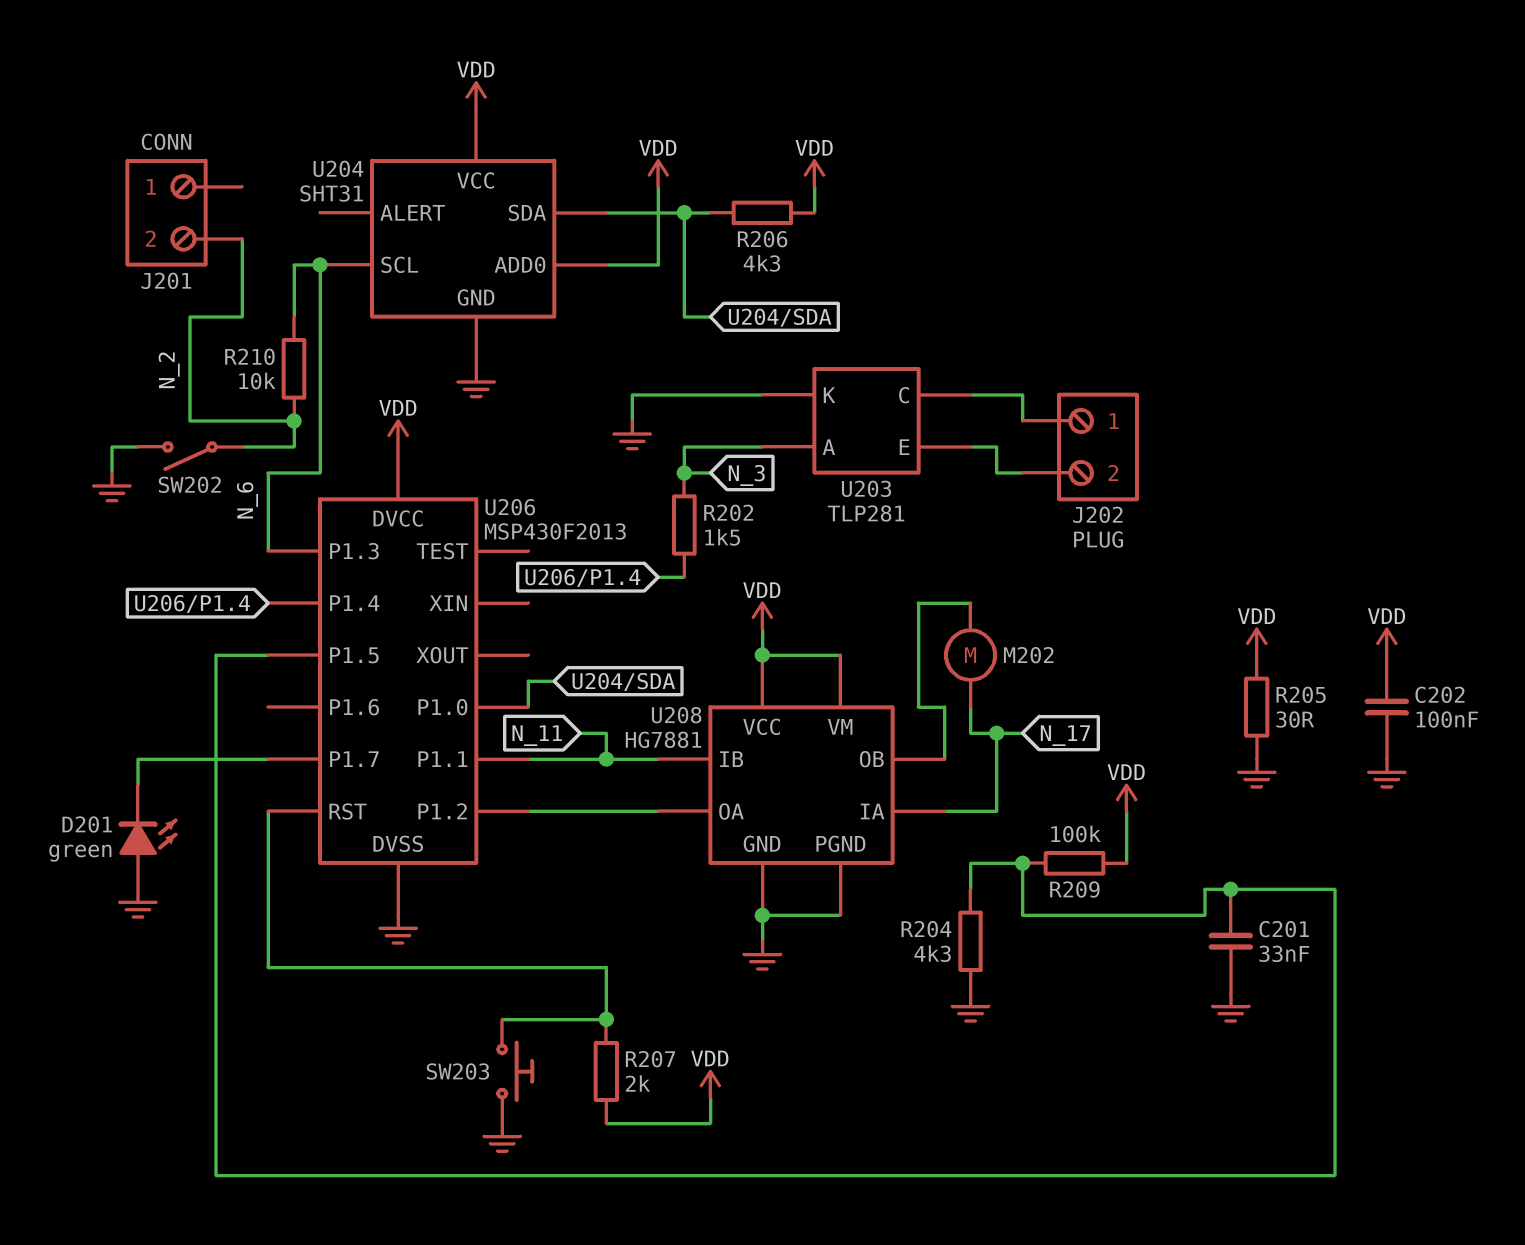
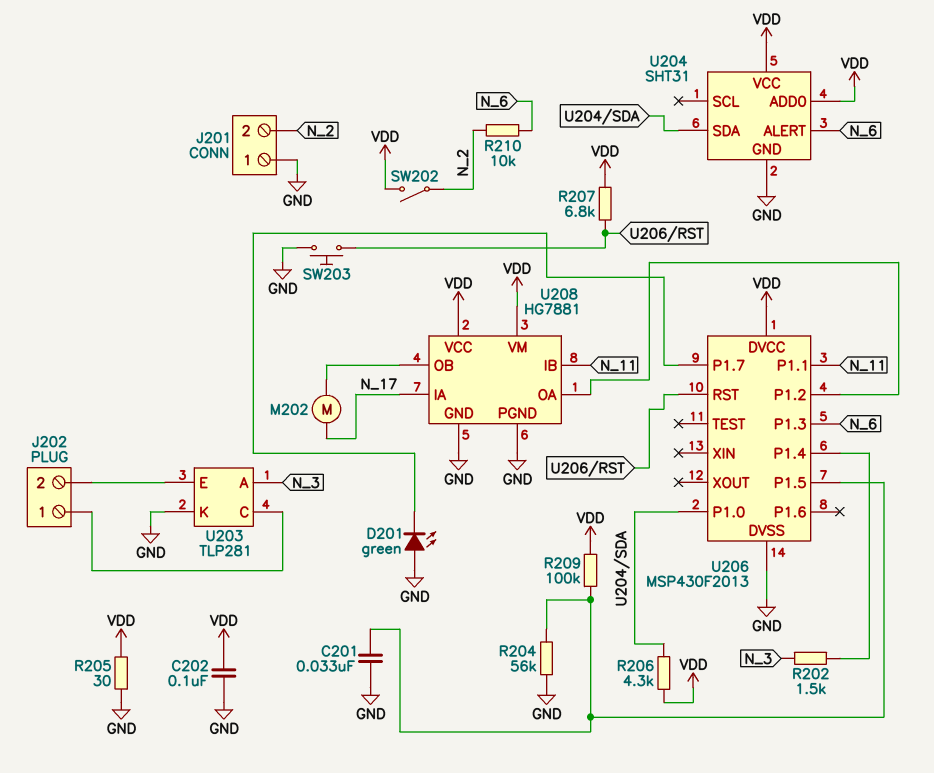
J201 pin 1: none -> GND
R204: 4.3k (GND, U206/P1.5) -> 56k (GND, U206/P1.5)
R207: 2k (U206/RST, VDD) -> 6.8k (U206/RST, VDD)
SW202: switch (GND, N_2) -> switch (N_2, VDD)
U204 pin ALERT: none -> N_6
U204 pin SCL: N_6 -> none

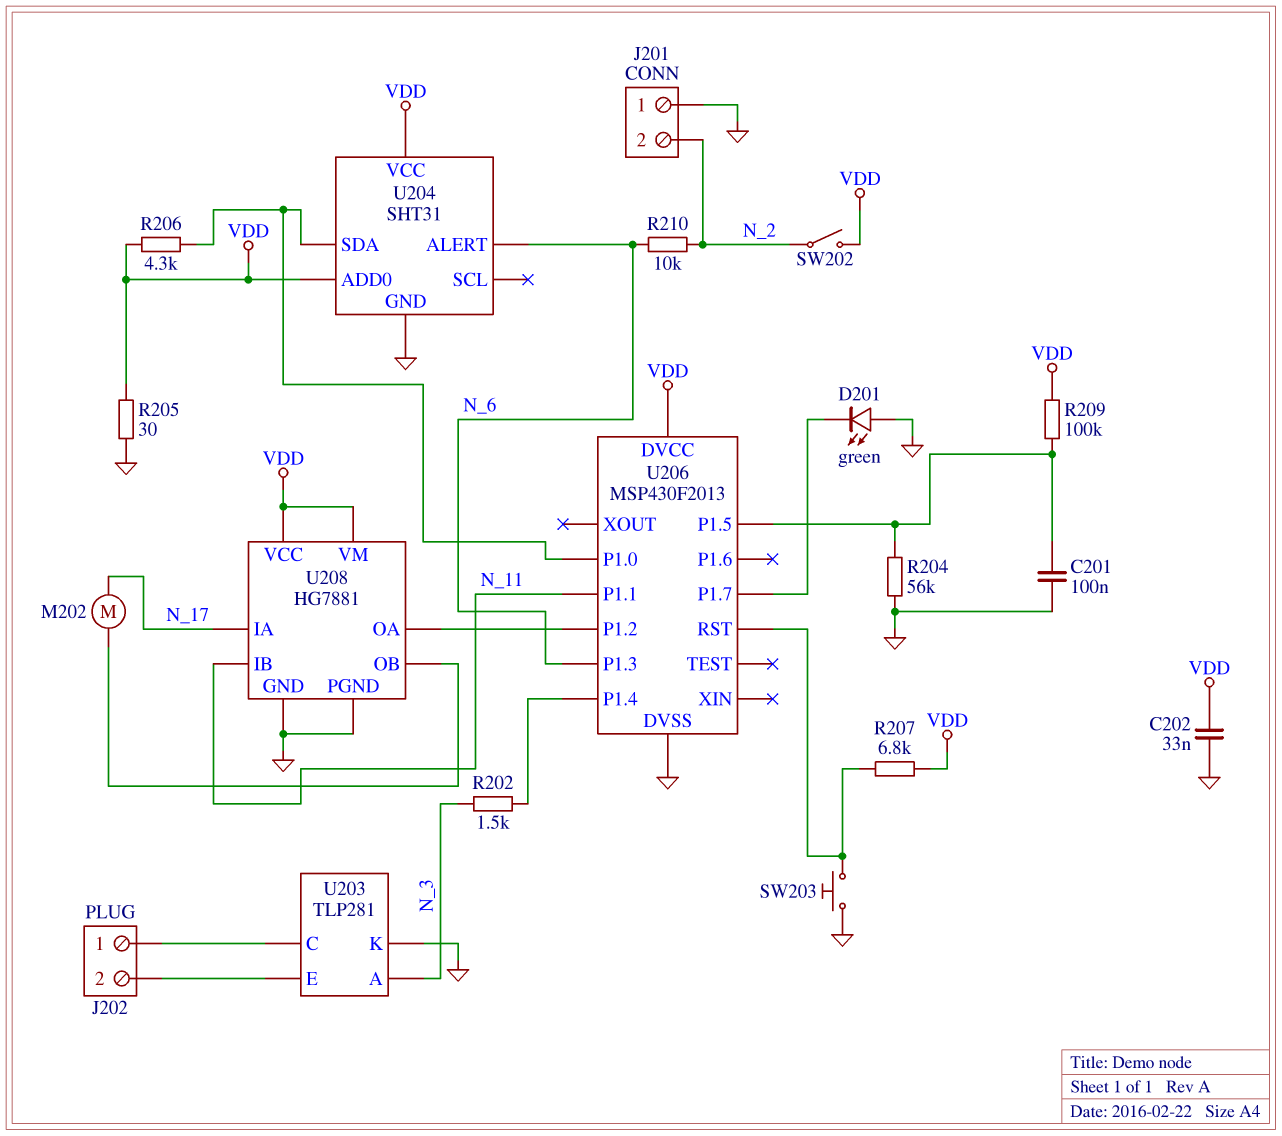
C201: 33nF (GND, U206/P1.5) -> 100nF (GND, U206/P1.5)
C202: 100nF (GND, VDD) -> 33nF (GND, VDD)

